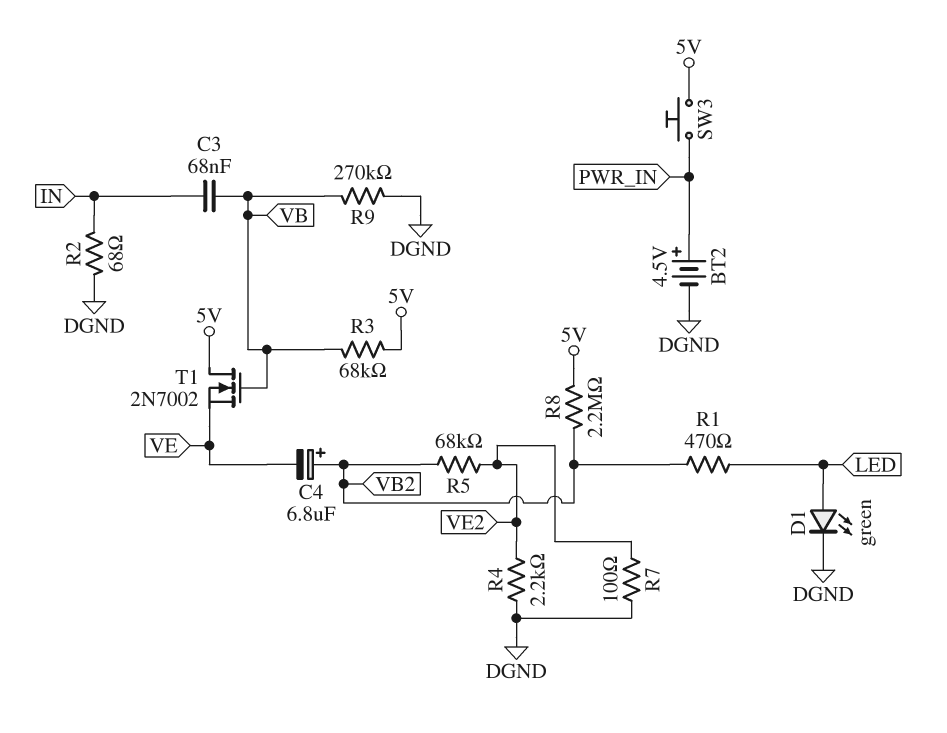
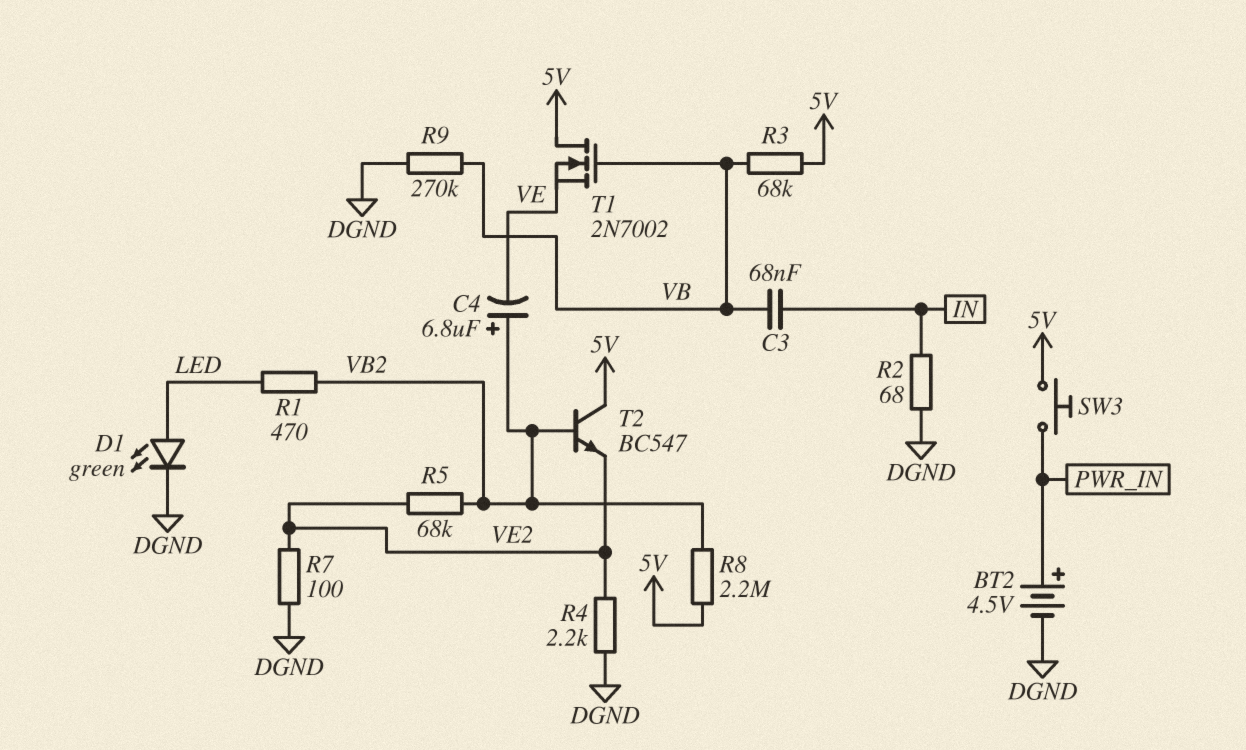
T2: none -> NPN BC547 (B VB2, C 5V, E VE2)

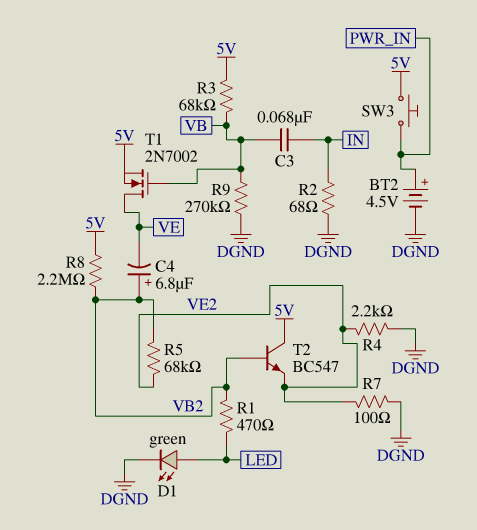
T1: NMOS 2N7002 (G VB, D 5V, S VE) -> NMOS 2N7002 (G VB, D VE, S 5V)

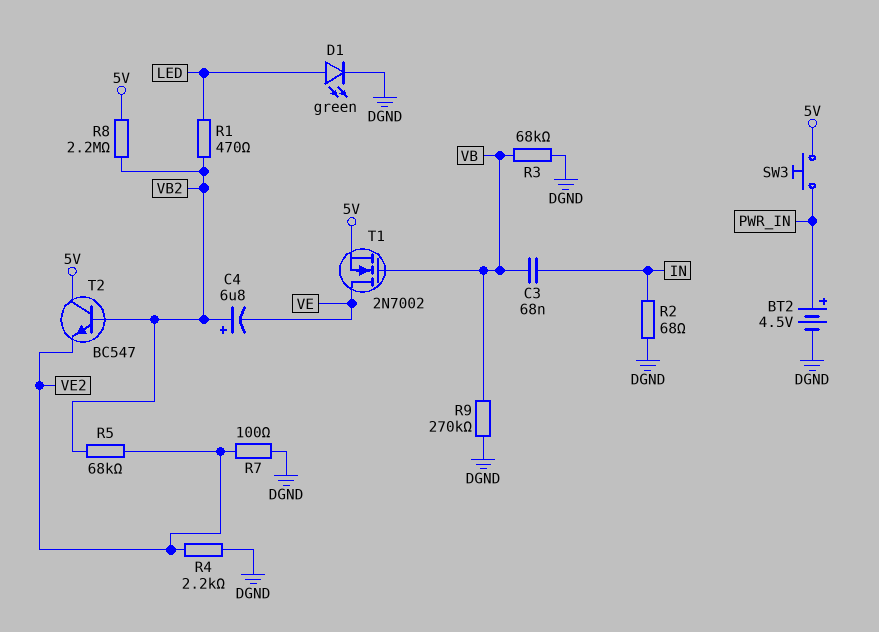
R3: 68k (5V, VB) -> 68k (DGND, VB)

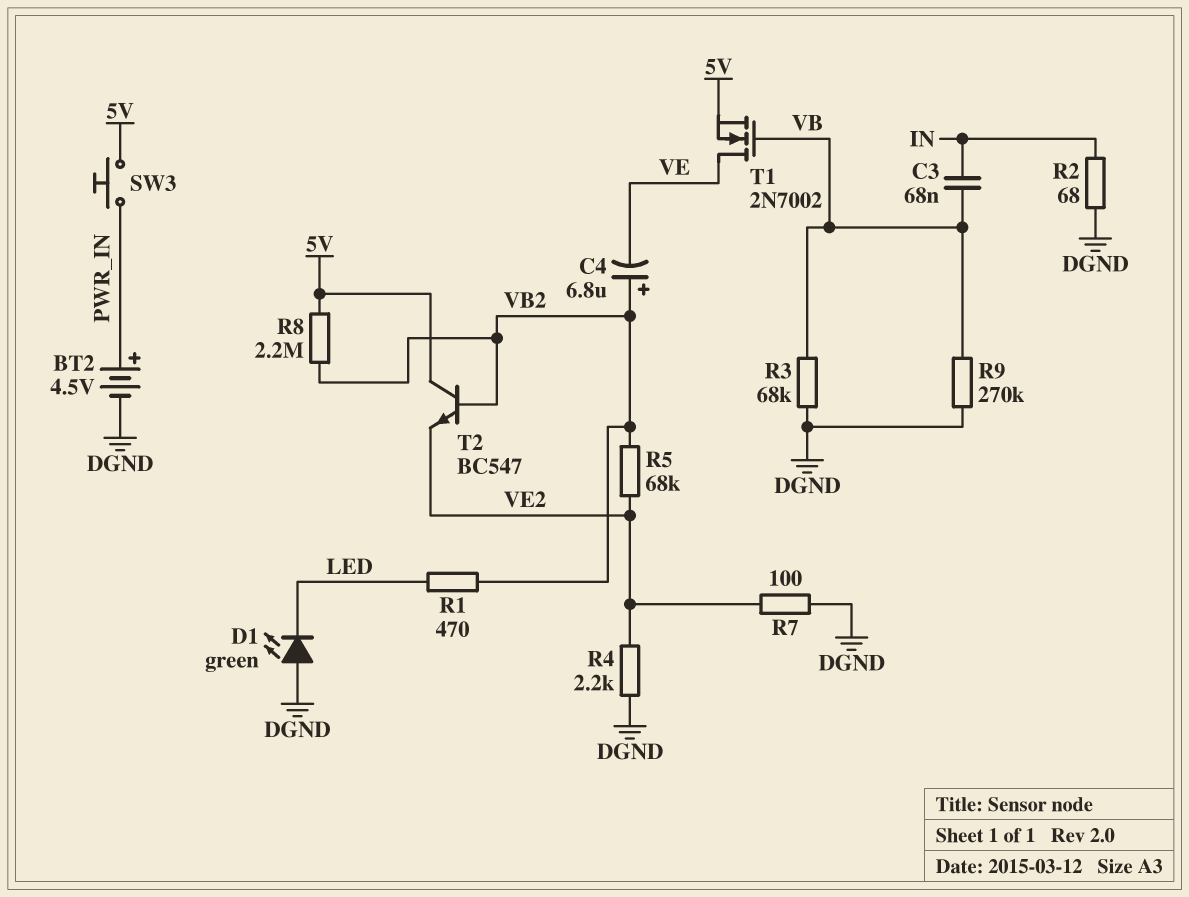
D1: LED green (A LED, K DGND) -> LED green (A DGND, K LED)

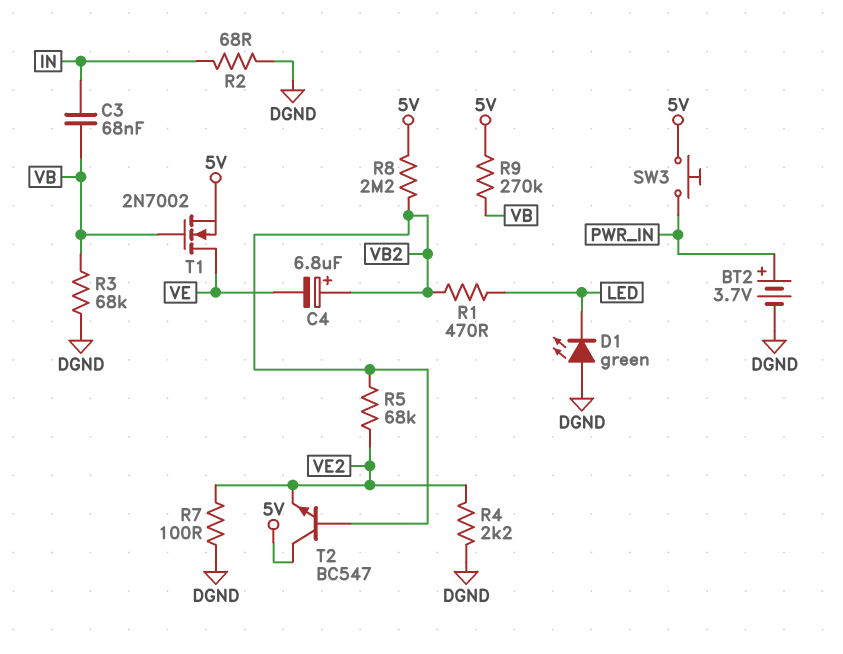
BT2: 4.5V (plus PWR_IN, minus DGND) -> 3.7V (plus PWR_IN, minus DGND)
R9: 270k (DGND, VB) -> 270k (5V, VB)

